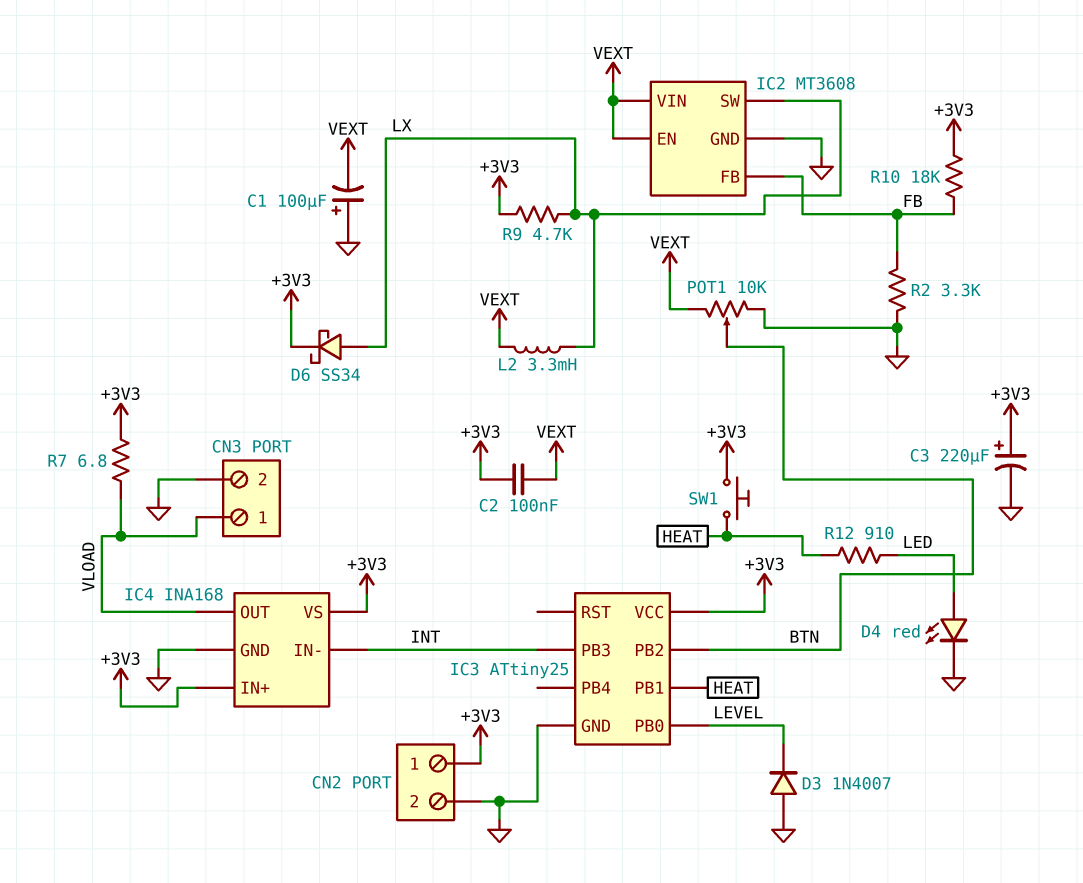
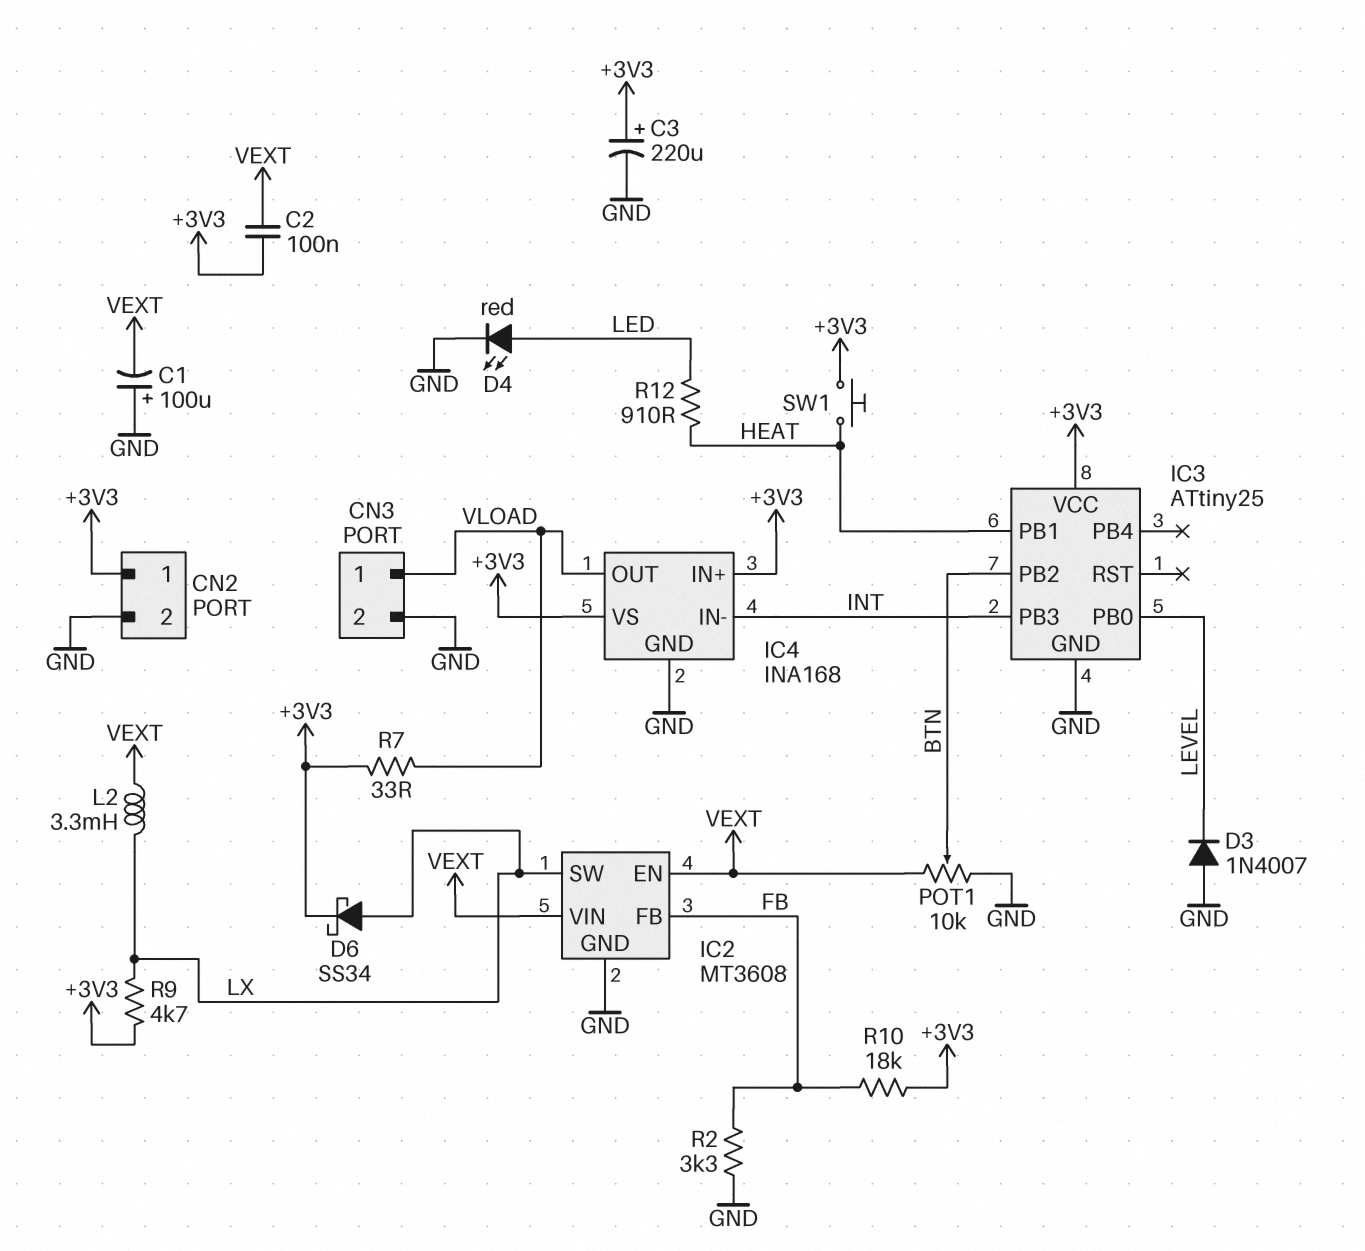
R7: 6.8 (+3V3, VLOAD) -> 33 (+3V3, VLOAD)

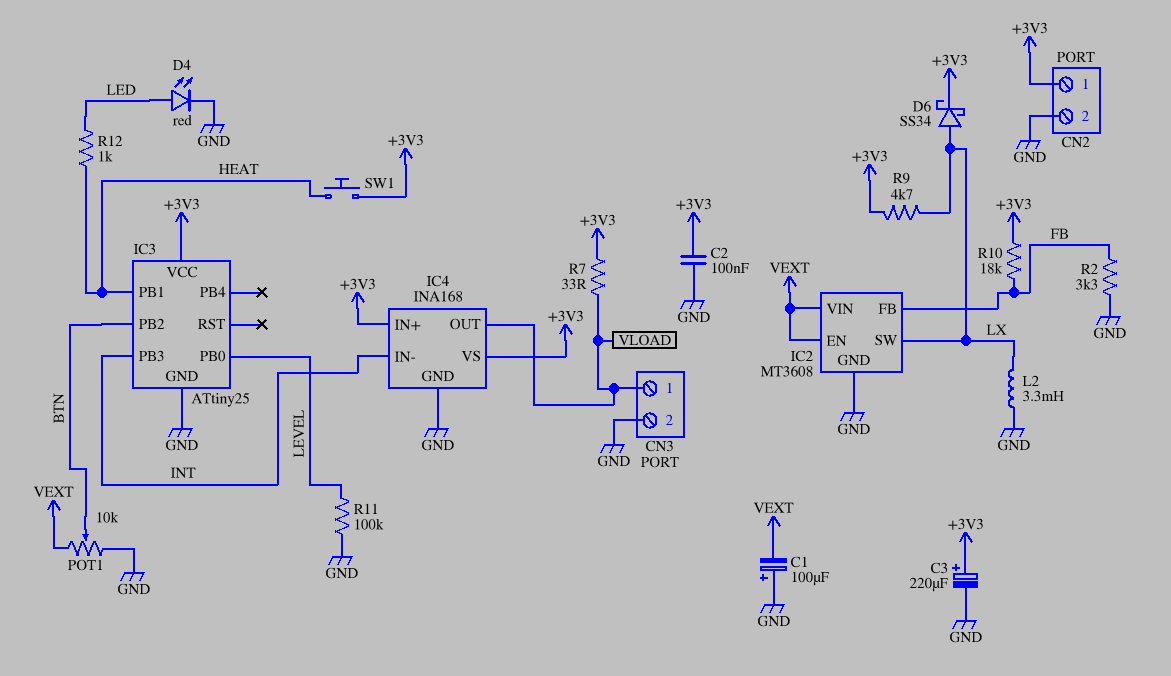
C2: 100nF (+3V3, VEXT) -> 100nF (+3V3, GND)
D3: diode 1N4007 (A GND, K LEVEL) -> none
L2: 3.3mH (LX, VEXT) -> 3.3mH (GND, LX)
R11: none -> 100k (GND, LEVEL)
R12: 910 (HEAT, LED) -> 1k (HEAT, LED)

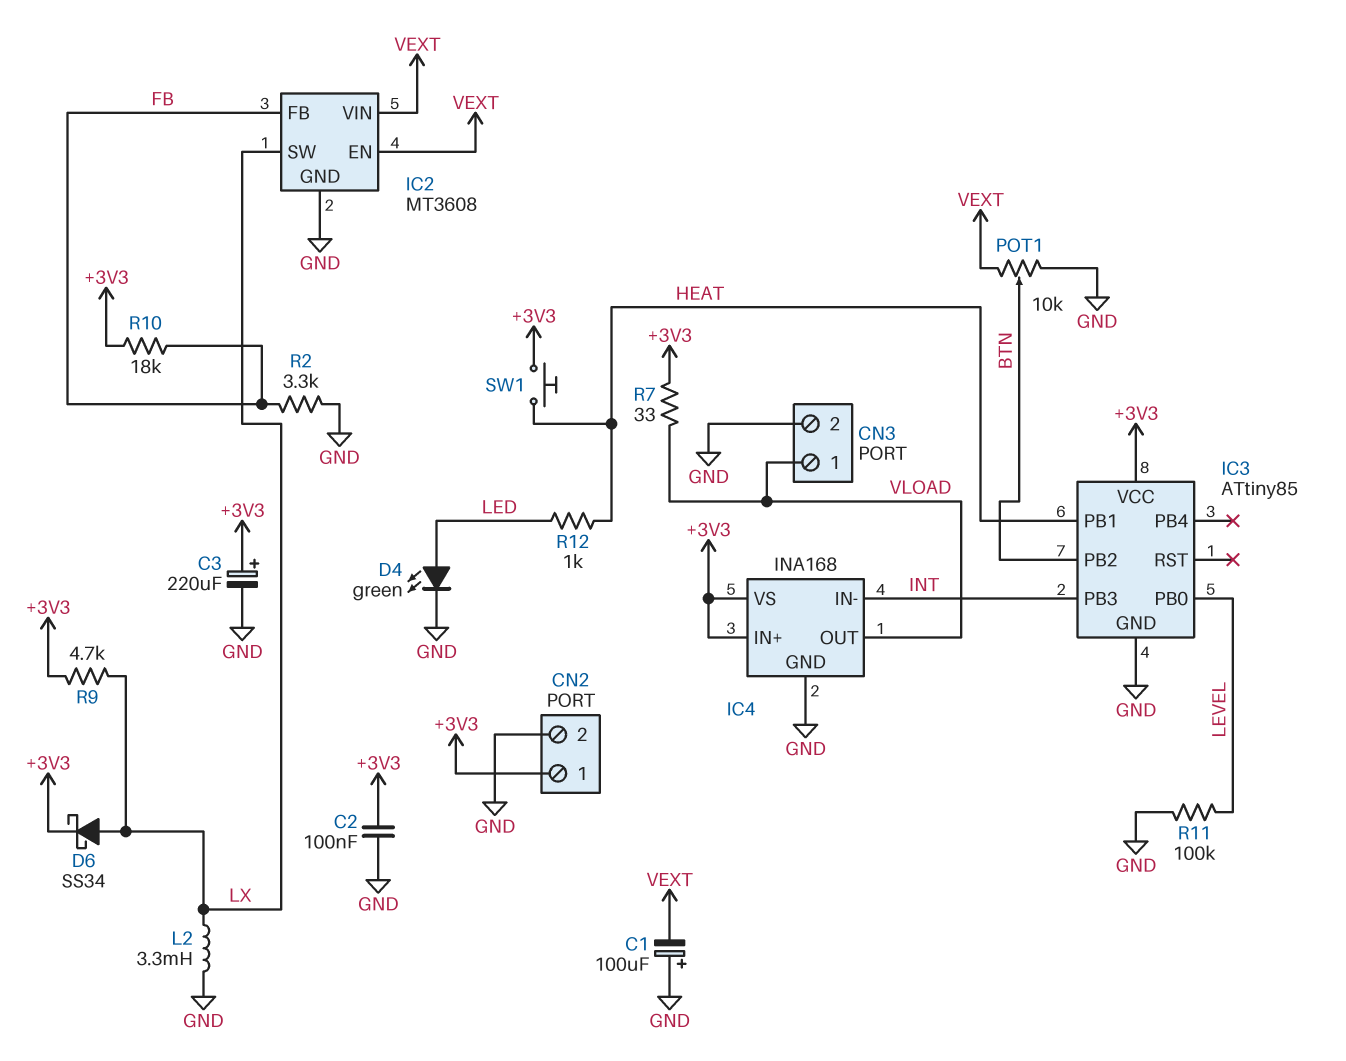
D4: LED red (A LED, K GND) -> LED green (A LED, K GND)
IC3: ATtiny25 -> ATtiny85

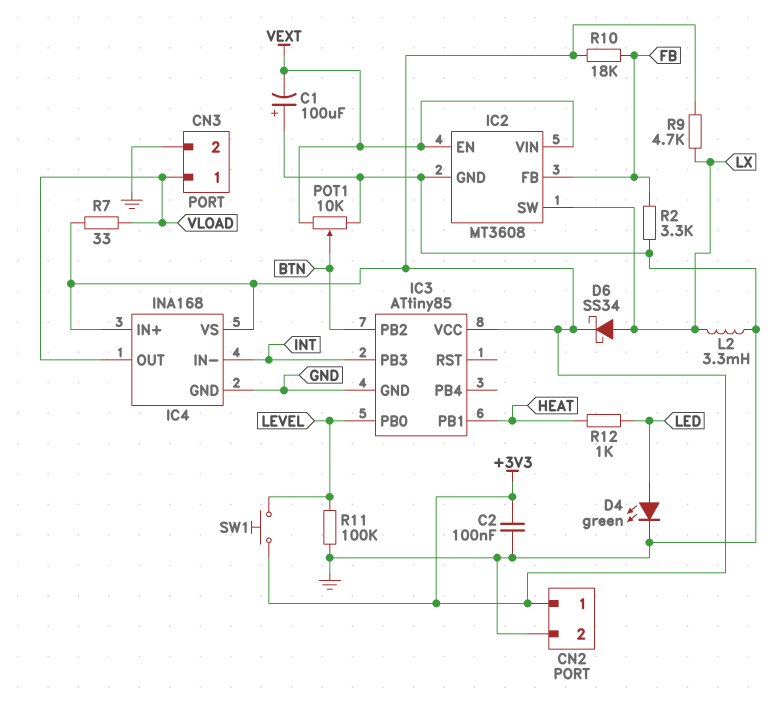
C3: 220uF (plus +3V3, minus GND) -> none
SW1: button (+3V3, HEAT) -> button (+3V3, LEVEL)

